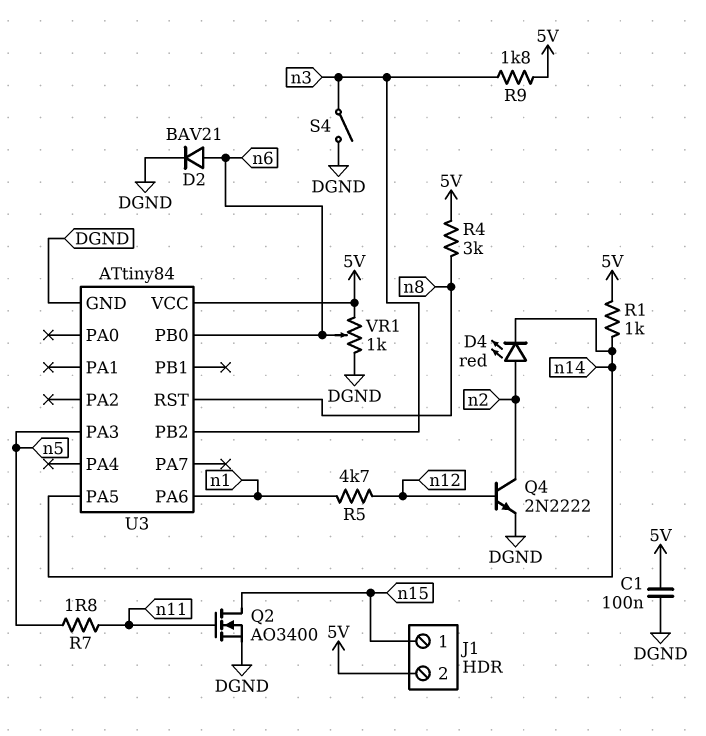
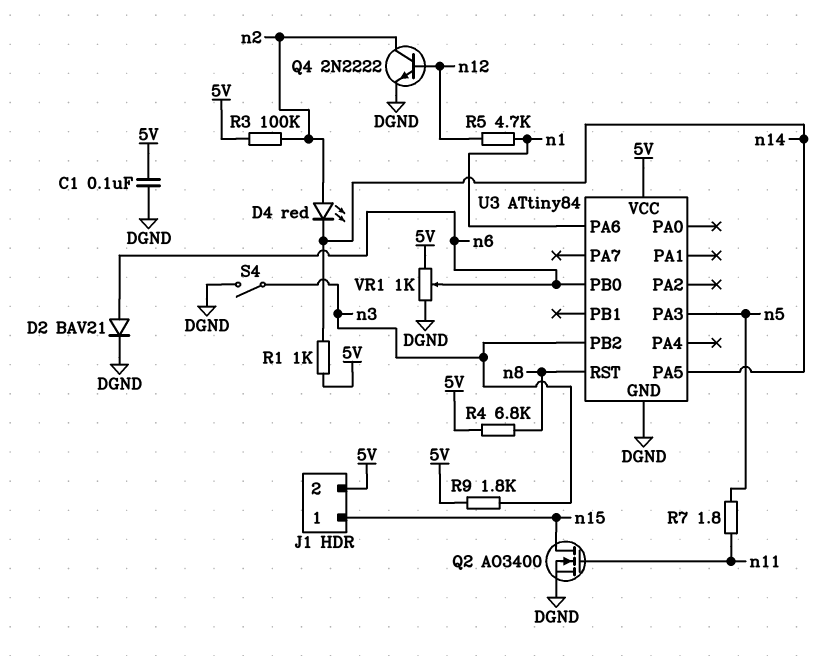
R3: none -> 100k (5V, n2)
R4: 3k (5V, n8) -> 6.8k (5V, n8)

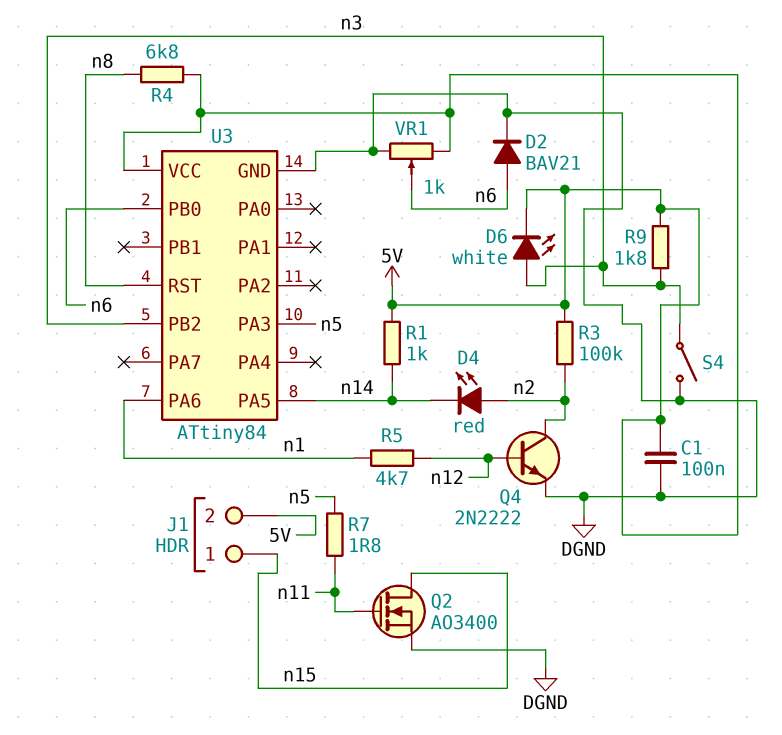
D6: none -> LED white (A n3, K 5V)

